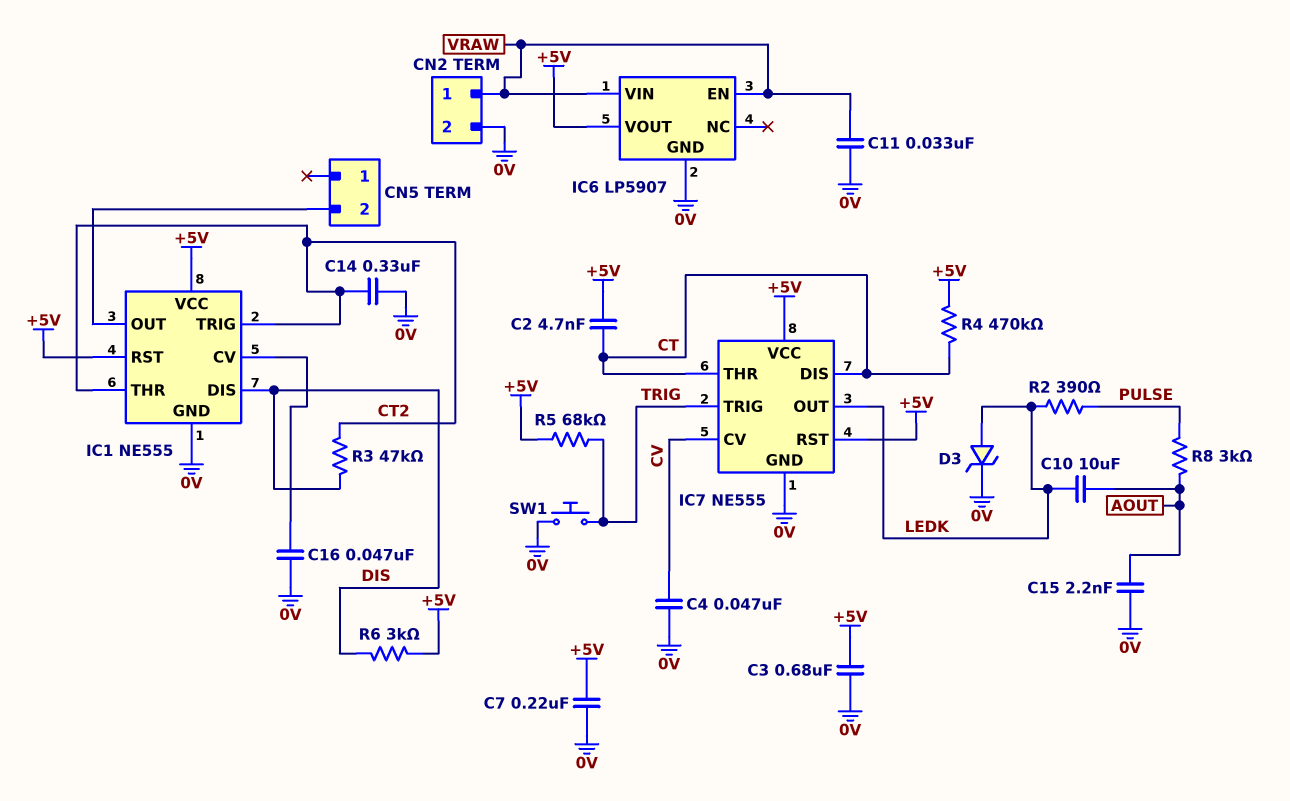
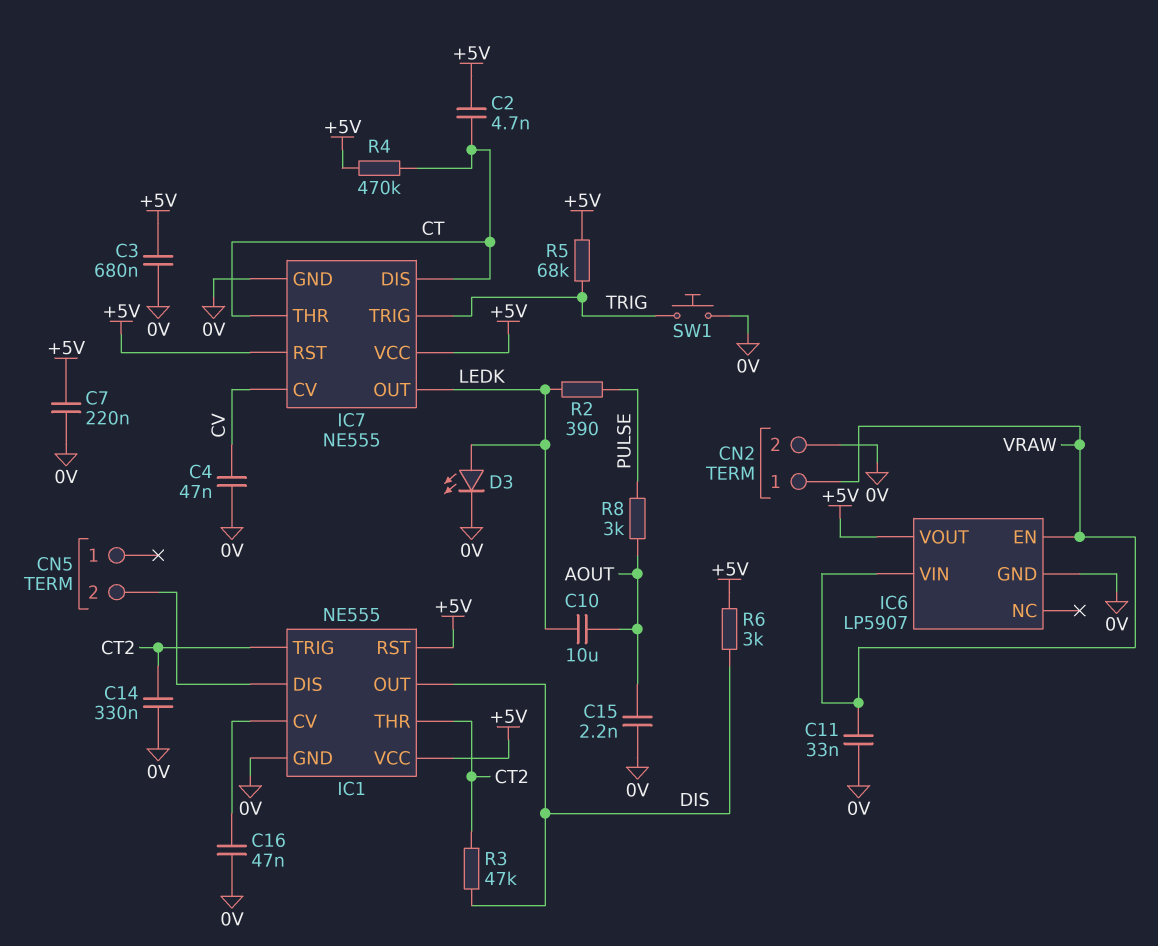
D3: zener (A LEDK, K 0V) -> LED (A LEDK, K 0V)
IC1 pin DIS: DIS -> CN5/2
IC1 pin OUT: CN5/2 -> DIS

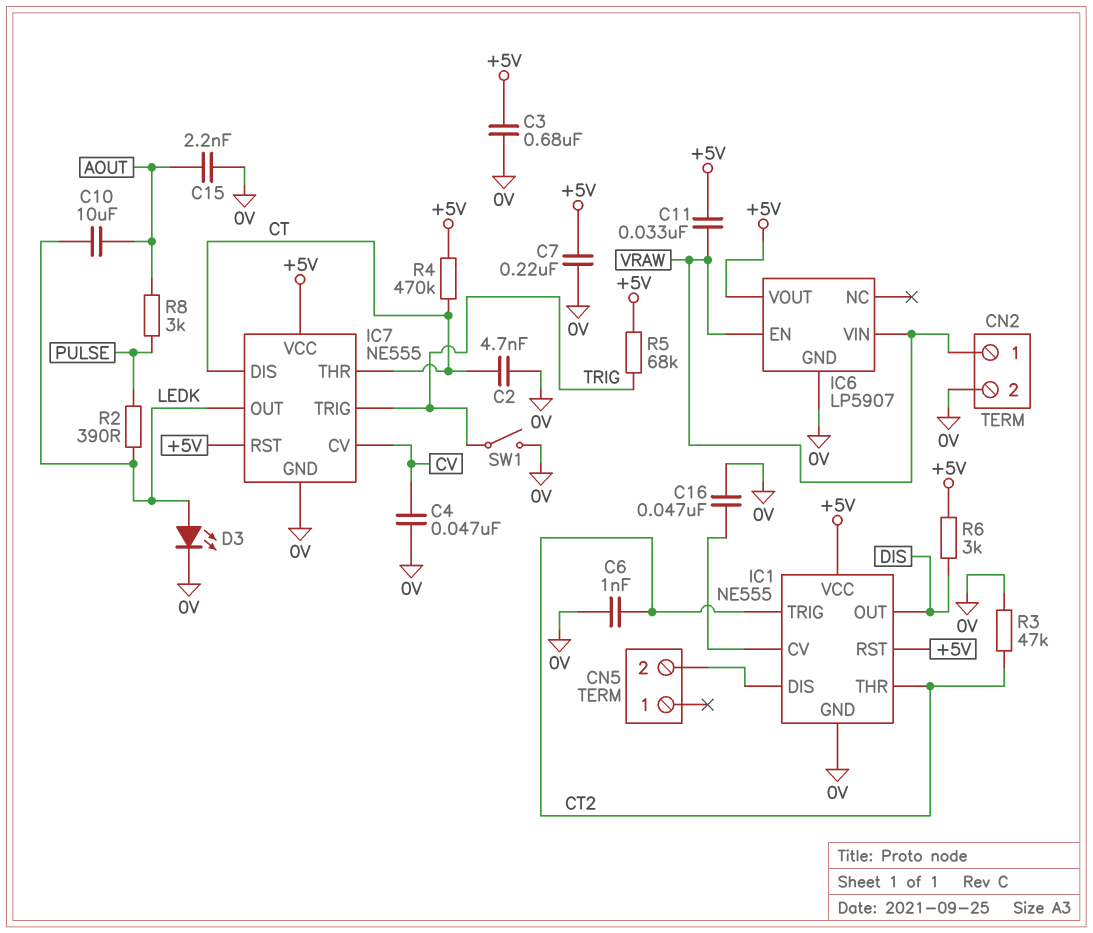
C2: 4.7nF (+5V, CT) -> 4.7nF (0V, CT)
C6: none -> 1nF (0V, CT2)
C11: 33nF (0V, VRAW) -> 33nF (+5V, VRAW)
C14: 330nF (0V, CT2) -> none
R3: 47k (CT2, DIS) -> 47k (0V, CT2)
SW1: button (0V, TRIG) -> switch (0V, TRIG)

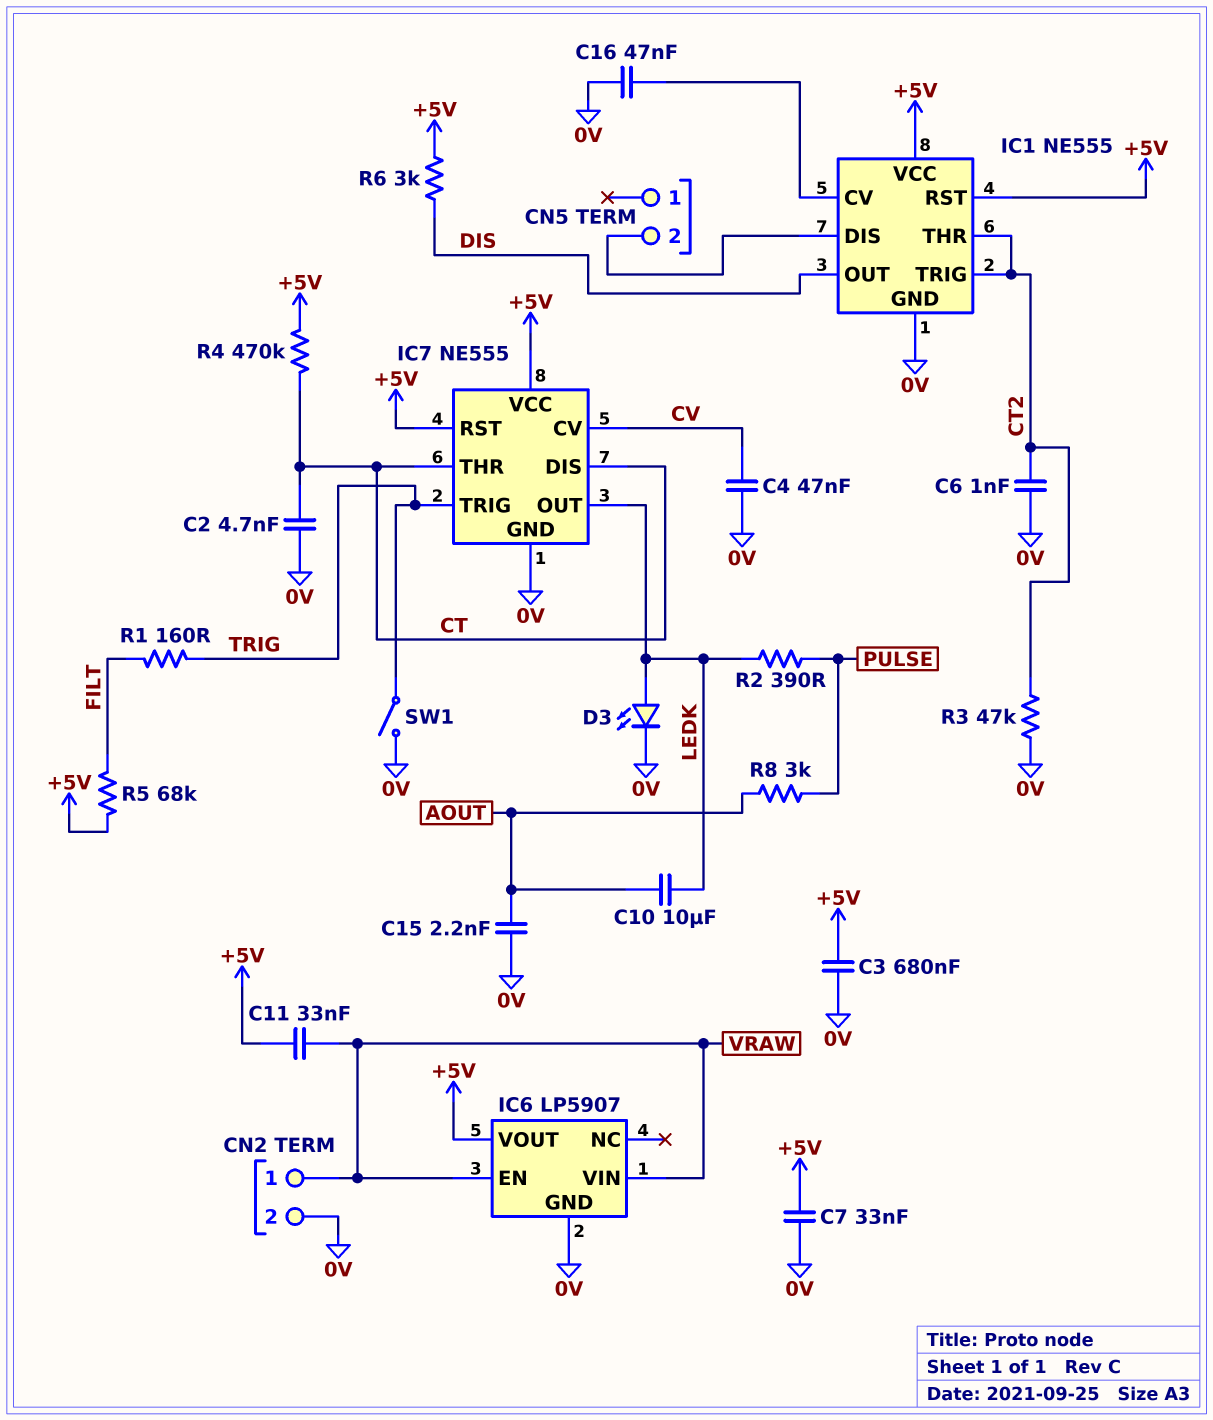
C7: 220nF (+5V, 0V) -> 33nF (+5V, 0V)
R1: none -> 160 (FILT, TRIG)
R5: 68k (+5V, TRIG) -> 68k (+5V, FILT)

